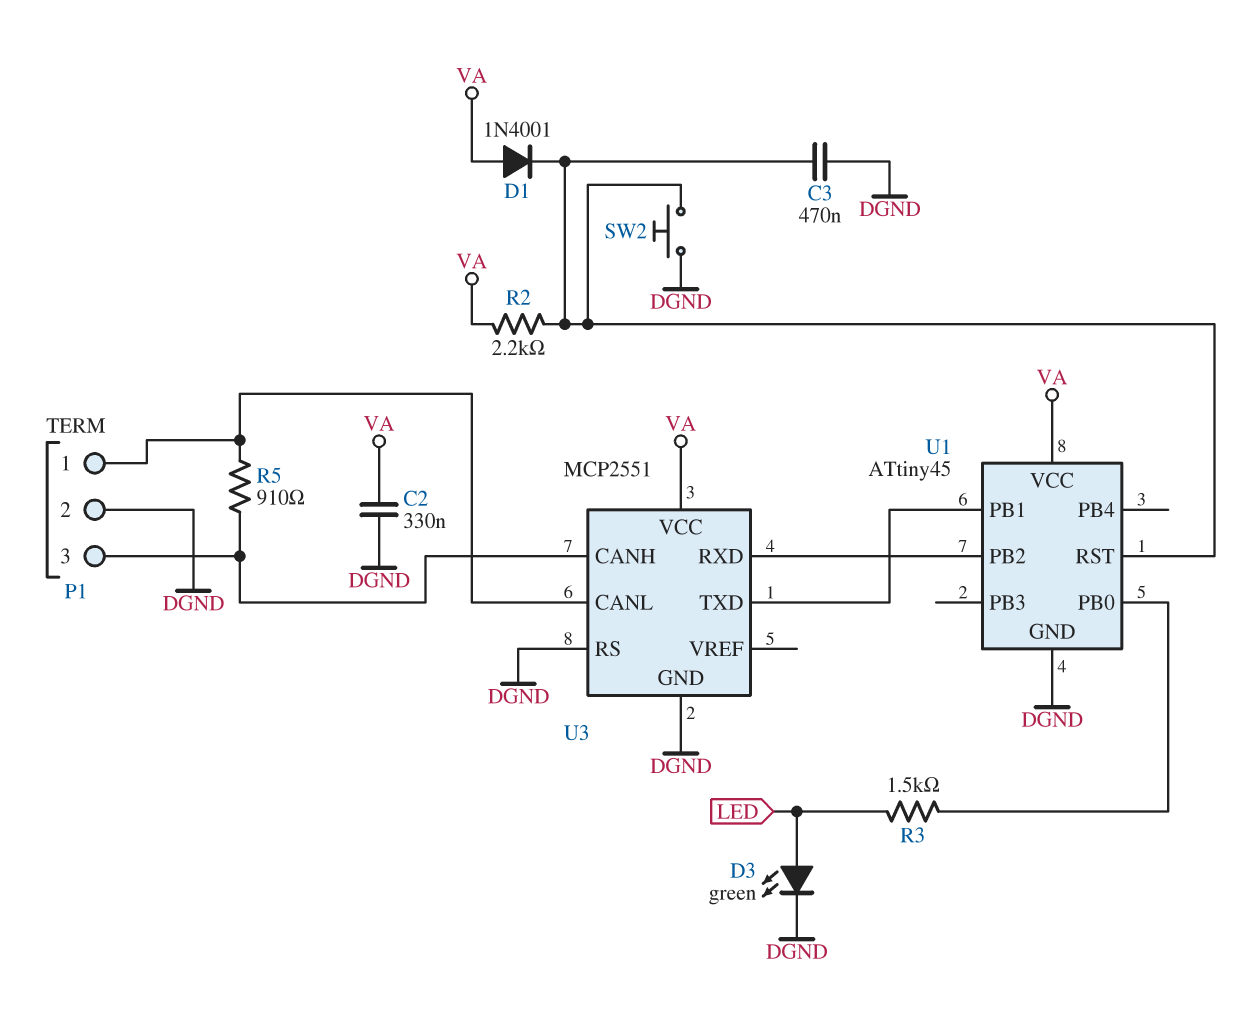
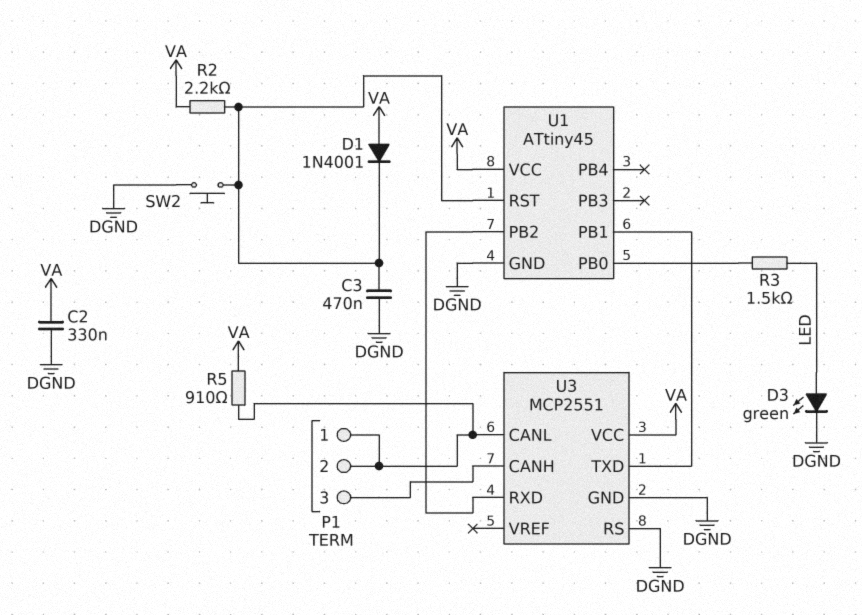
P1 pin 2: DGND -> P1/1
R5: 910 (P1/1, P1/3) -> 910 (P1/1, VA)

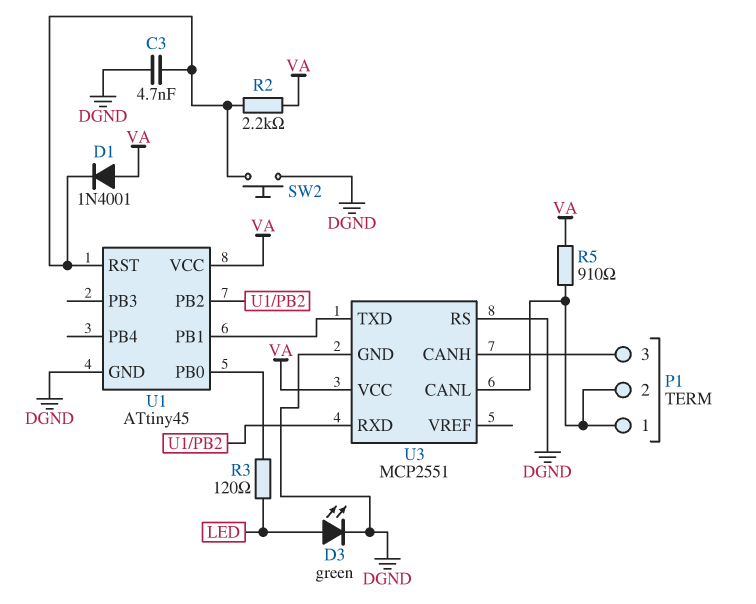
C2: 330nF (DGND, VA) -> none
C3: 470nF (DGND, U1/RST) -> 4.7nF (DGND, U1/RST)
R3: 1.5k (LED, U1/PB0) -> 120 (LED, U1/PB0)

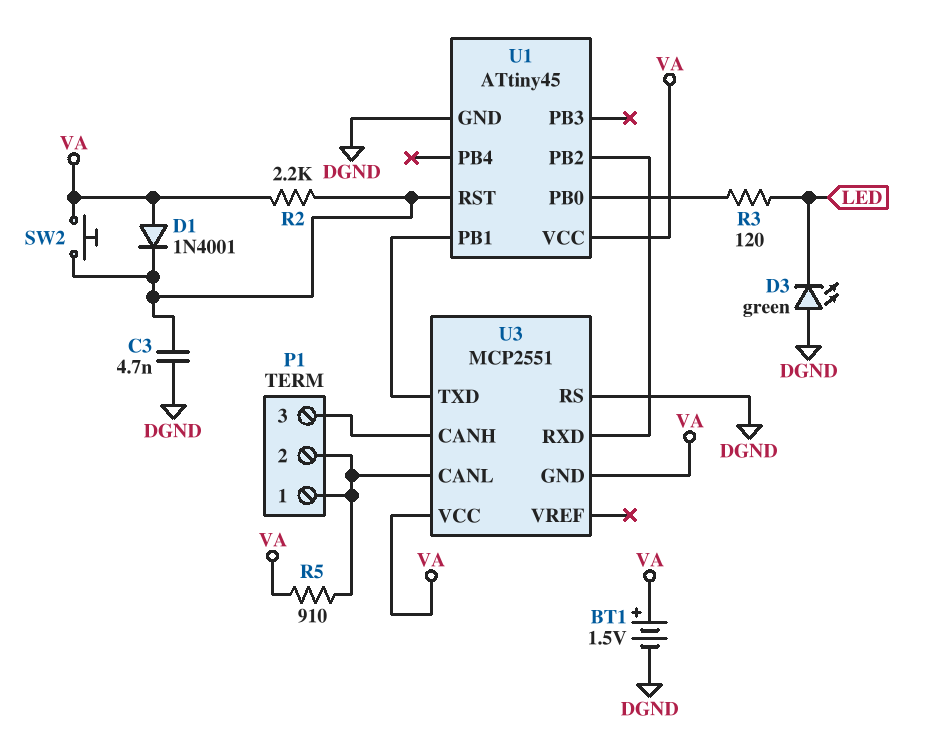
BT1: none -> 1.5V (plus VA, minus DGND)
D3: LED green (A LED, K DGND) -> LED green (A DGND, K LED)
SW2: button (DGND, U1/RST) -> button (U1/RST, VA)
U3 pin GND: DGND -> VA

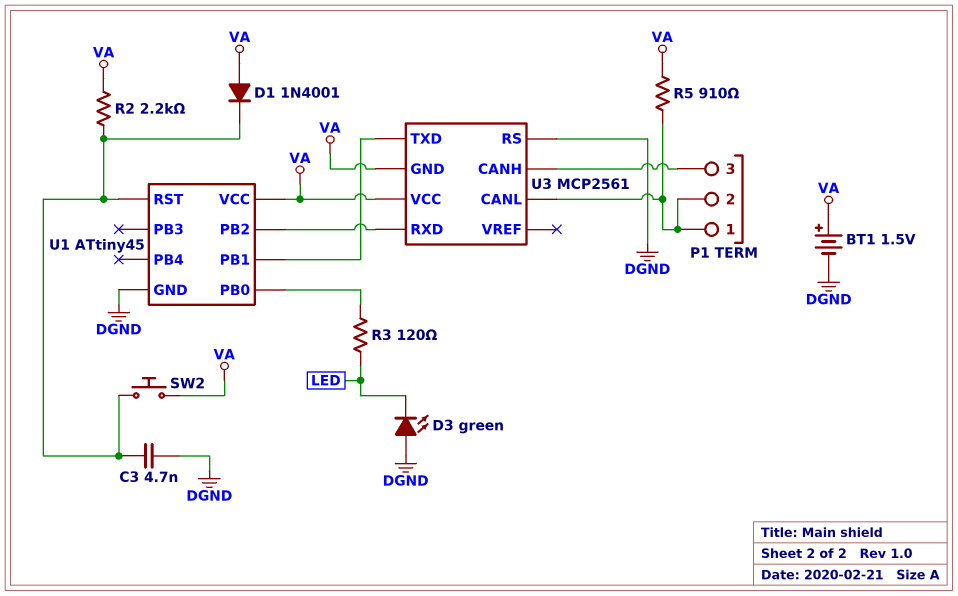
U3: MCP2551 -> MCP2561

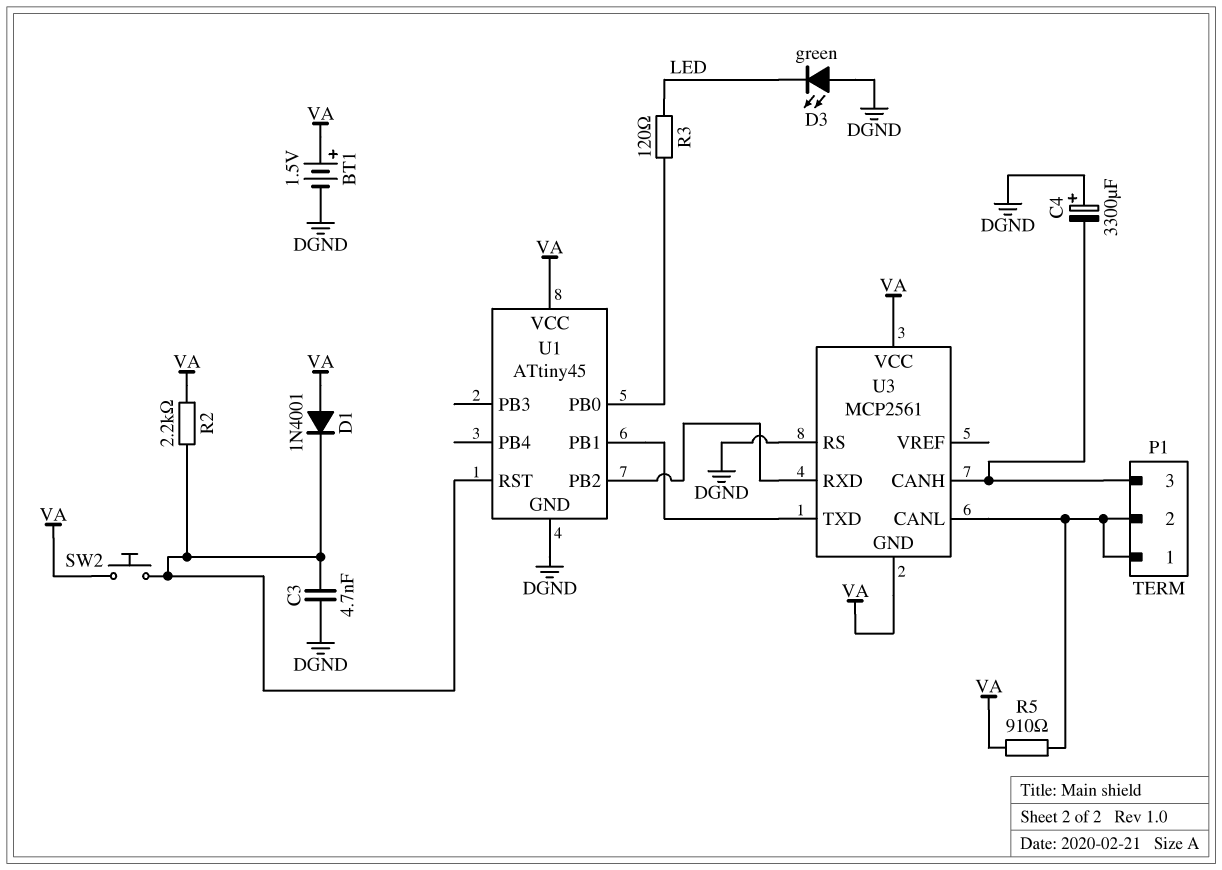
C4: none -> 3300uF (plus DGND, minus P1/3)

